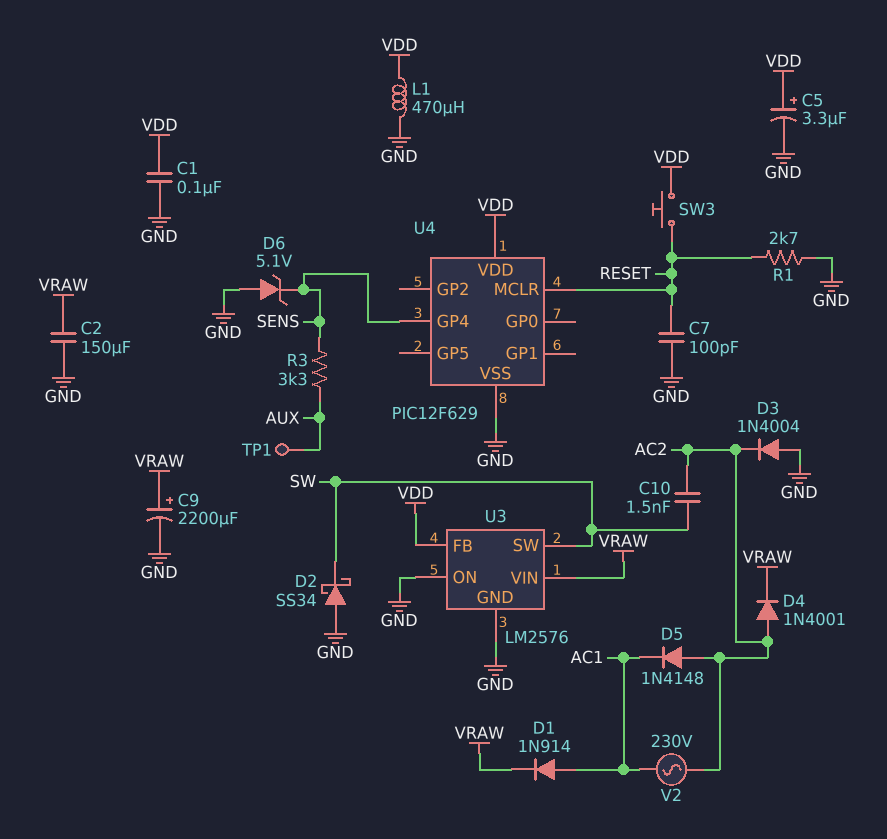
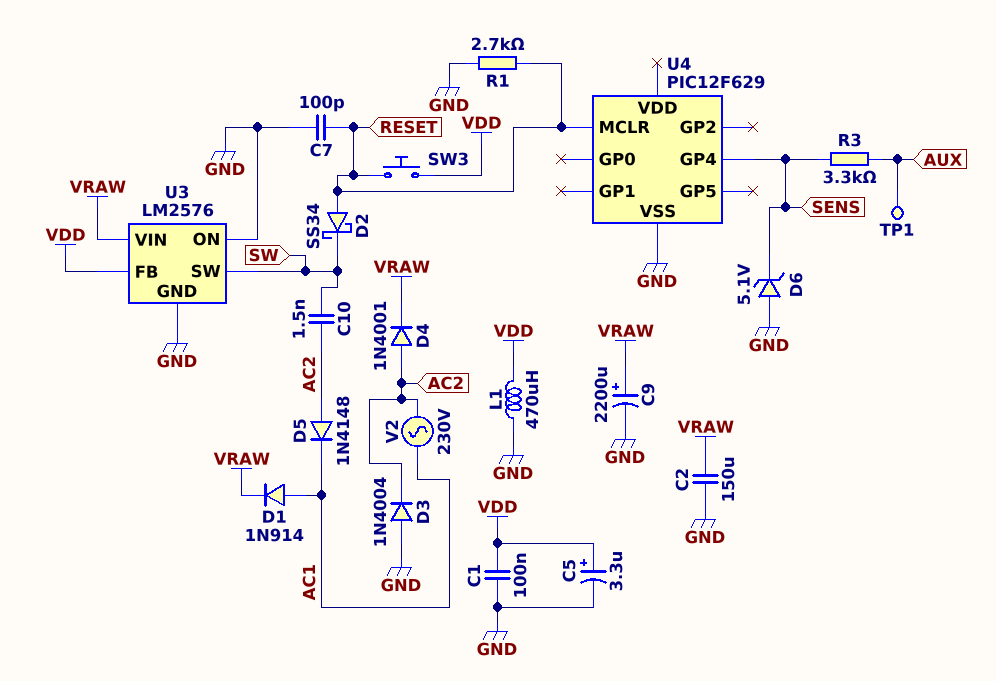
D2: schottky SS34 (A GND, K SW) -> schottky SS34 (A RESET, K SW)
U4 pin VDD: VDD -> none

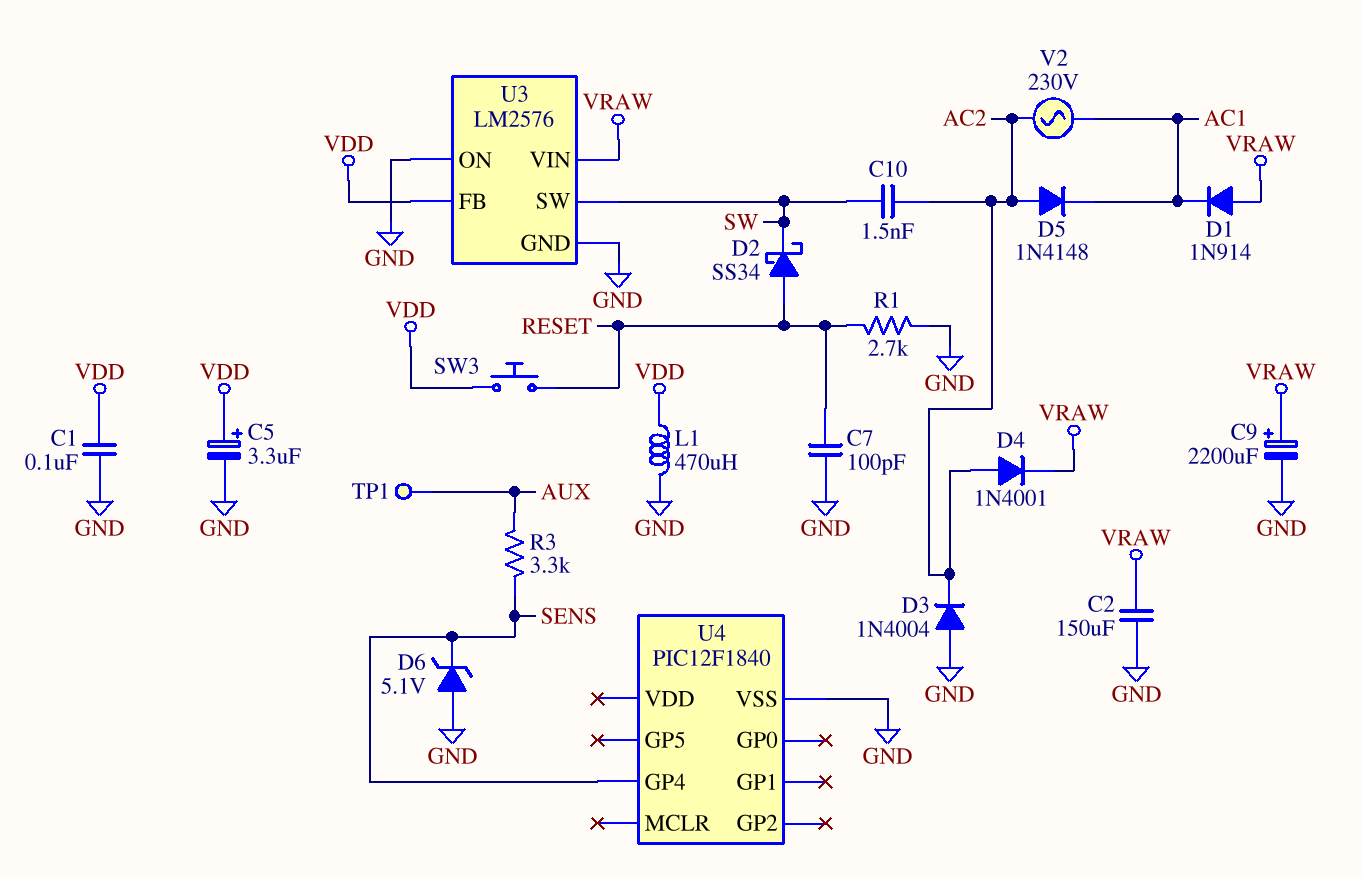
D1: diode 1N914 (A AC1, K VRAW) -> diode 1N914 (A VRAW, K AC1)
U4: PIC12F629 -> PIC12F1840
U4 pin MCLR: RESET -> none

